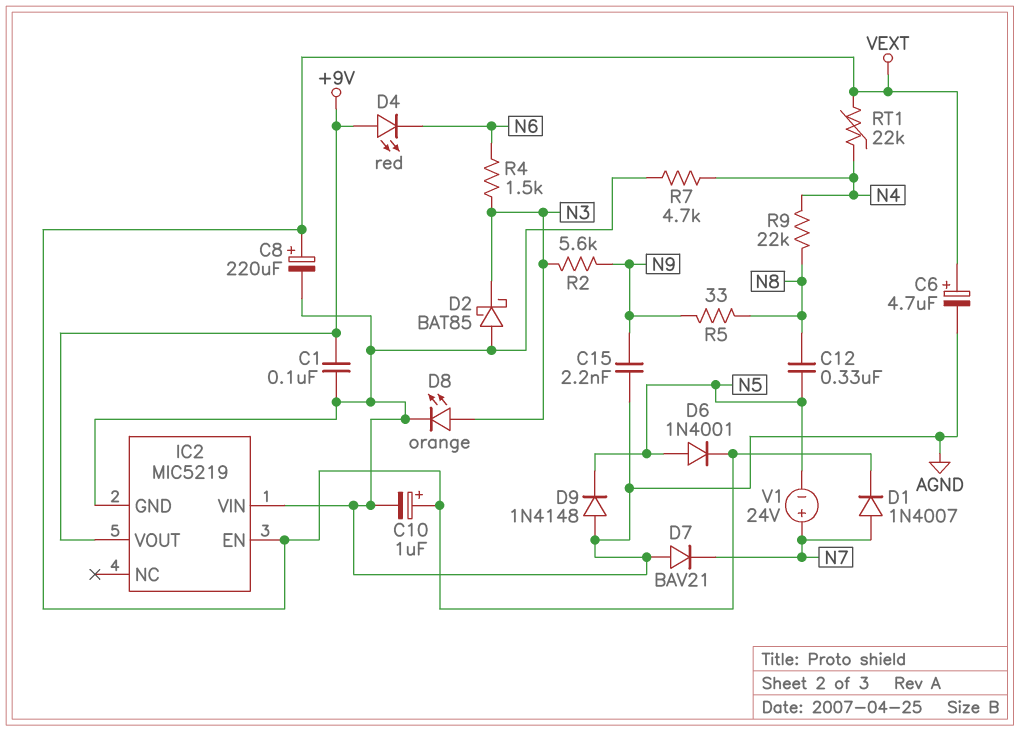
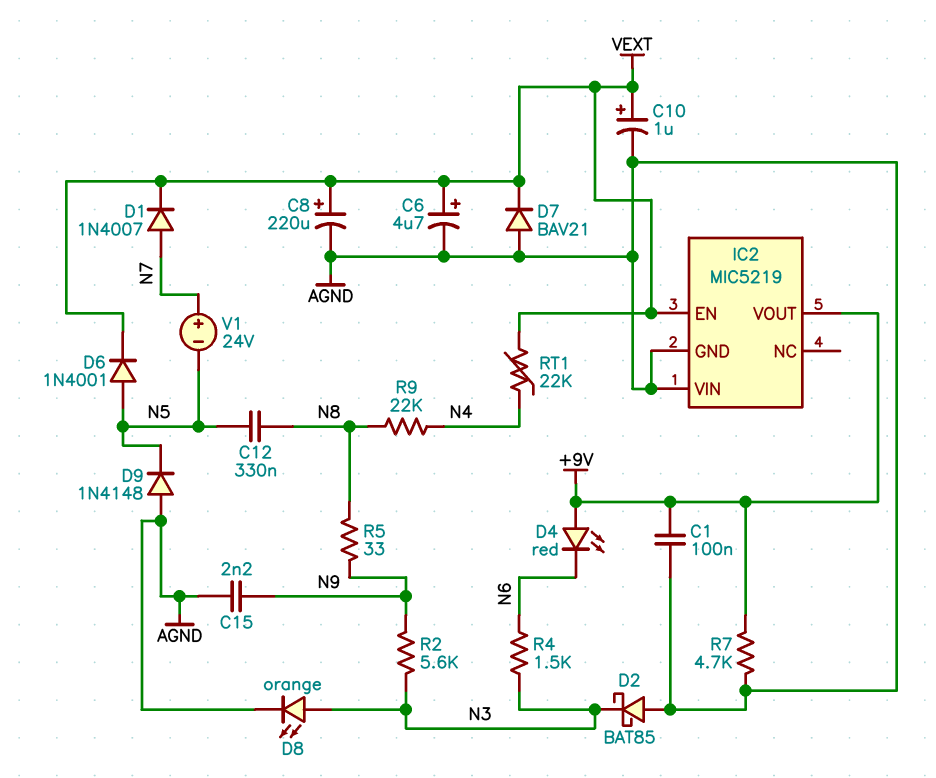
D7: diode BAV21 (A AGND, K N7) -> diode BAV21 (A AGND, K VEXT)
R7: 4.7k (AGND, N4) -> 4.7k (+9V, AGND)

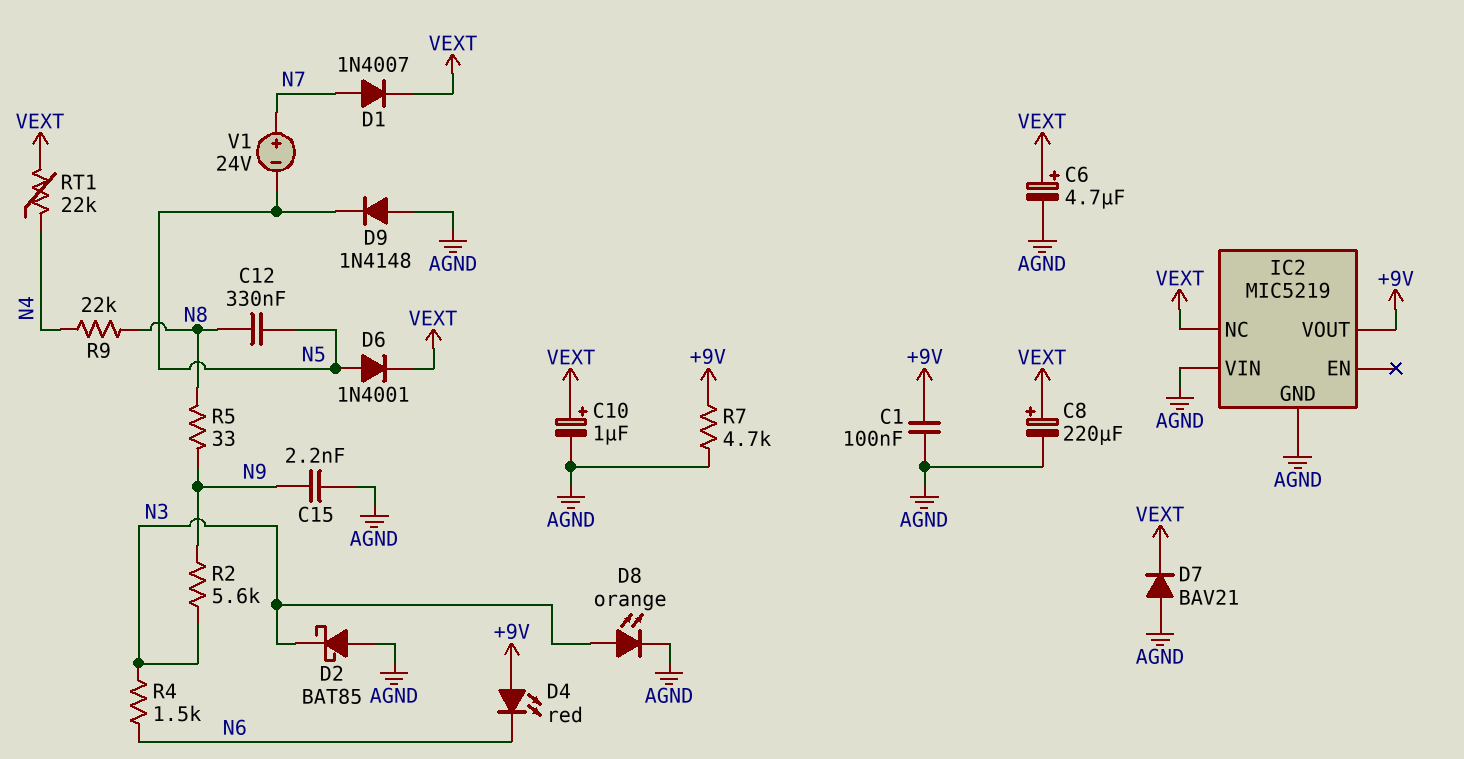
IC2 pin EN: VEXT -> none
IC2 pin NC: none -> VEXT

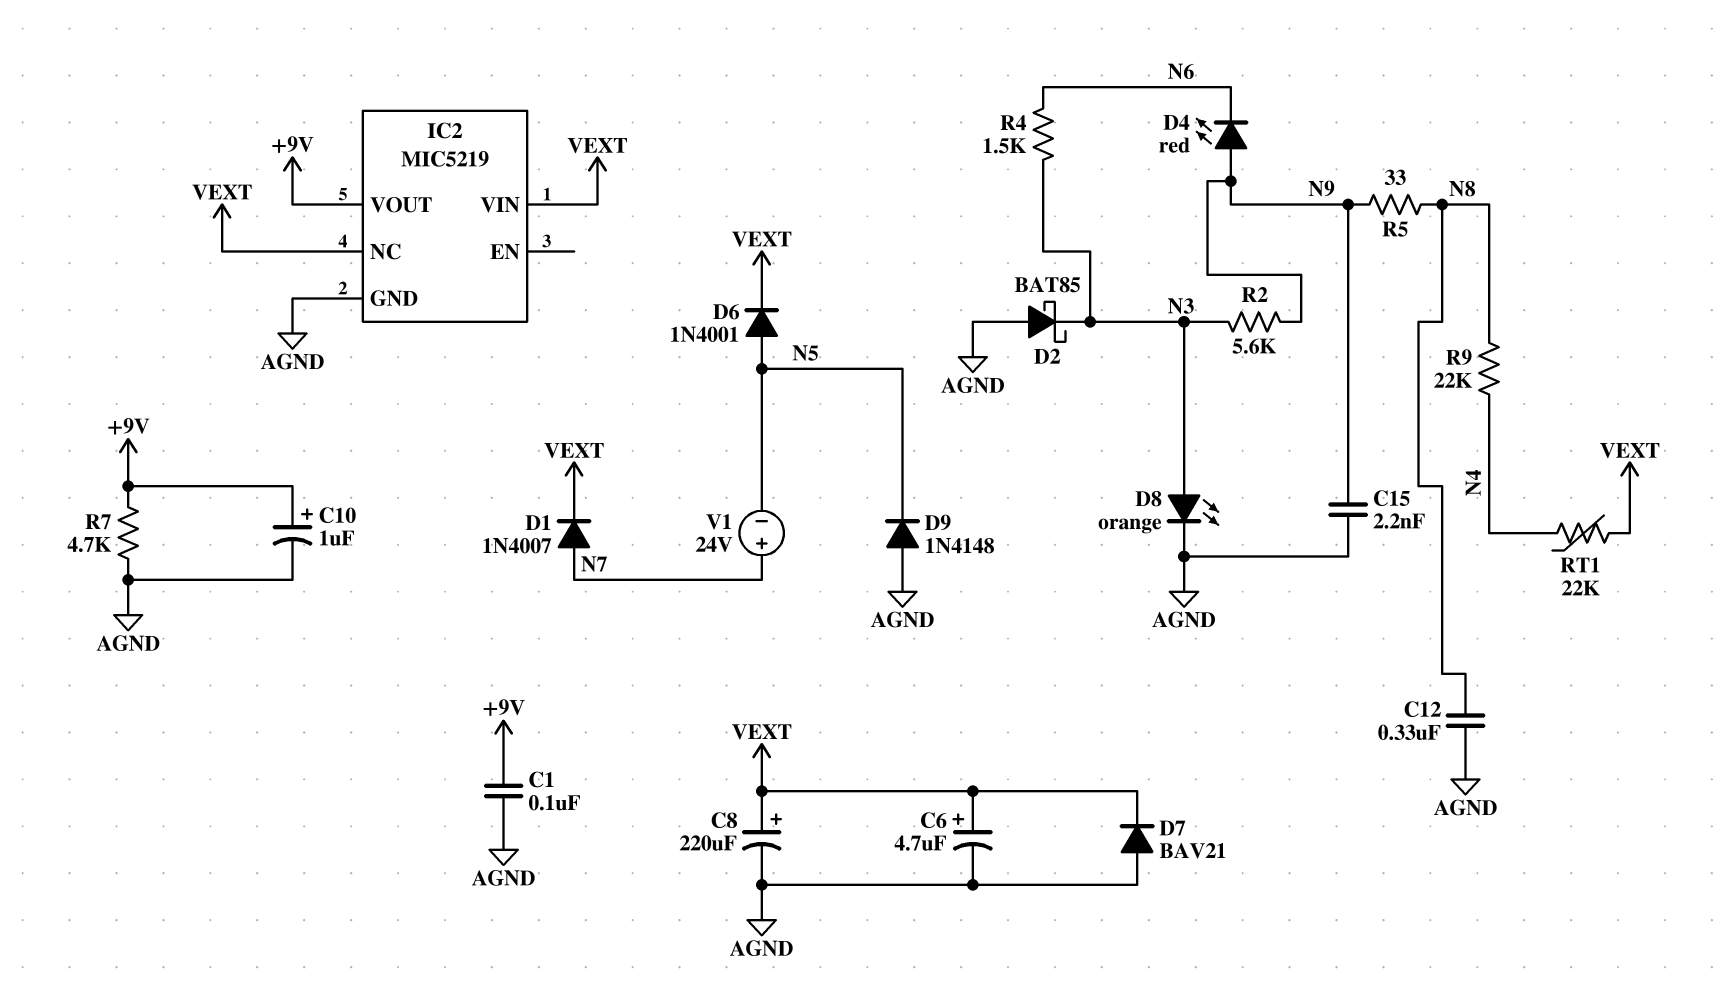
C10: 1uF (plus VEXT, minus AGND) -> 1uF (plus +9V, minus AGND)
C12: 330nF (N5, N8) -> 330nF (AGND, N8)
D4: LED red (A +9V, K N6) -> LED red (A N9, K N6)
IC2 pin VIN: AGND -> VEXT

